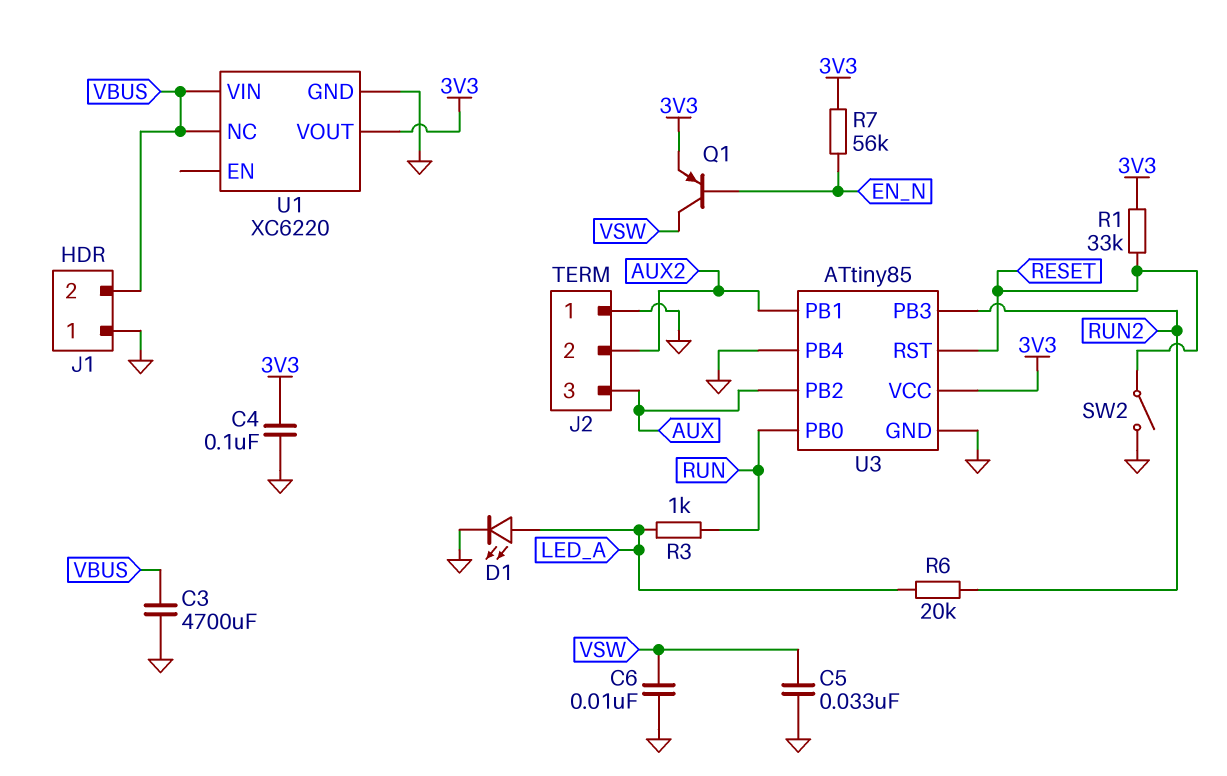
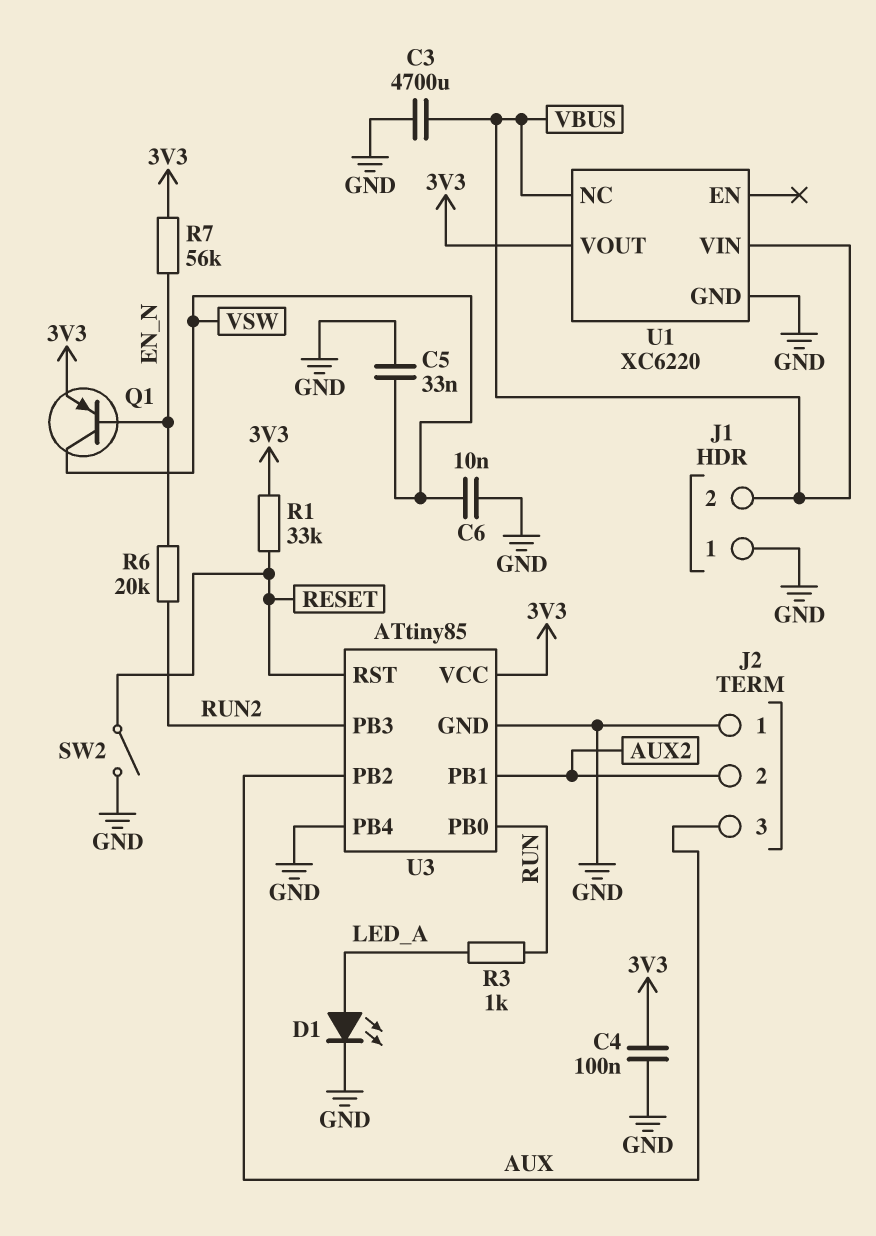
R6: 20k (LED_A, RUN2) -> 20k (EN_N, RUN2)

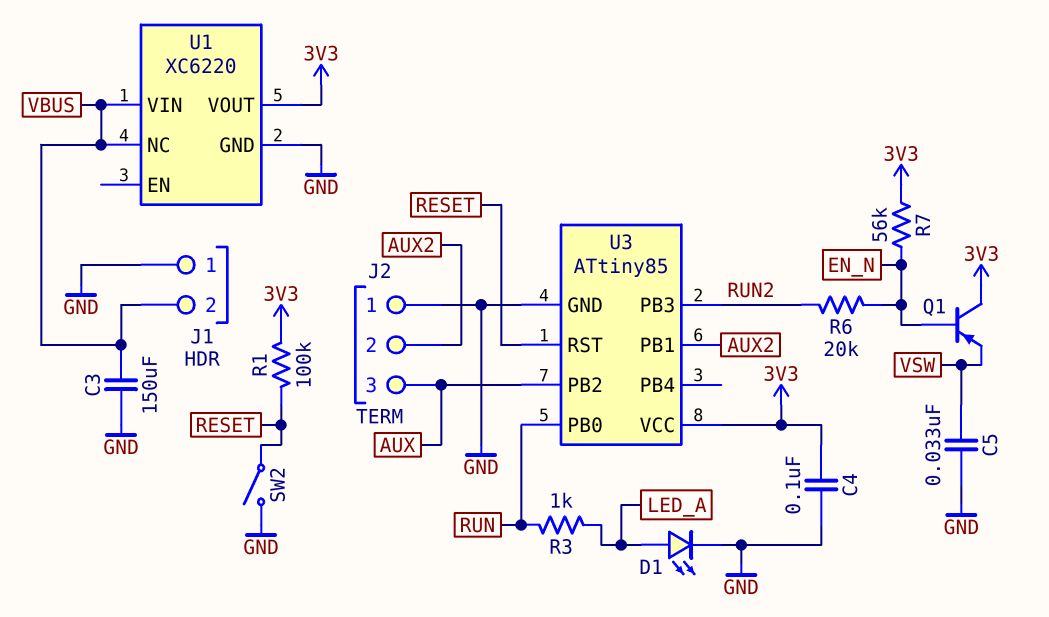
C3: 4700uF (GND, VBUS) -> 150uF (GND, VBUS)
C6: 10nF (GND, VSW) -> none
Q1: PNP (B EN_N, C VSW, E 3V3) -> PNP (B EN_N, C 3V3, E VSW)
R1: 33k (3V3, RESET) -> 100k (3V3, RESET)
U3 pin PB4: GND -> none

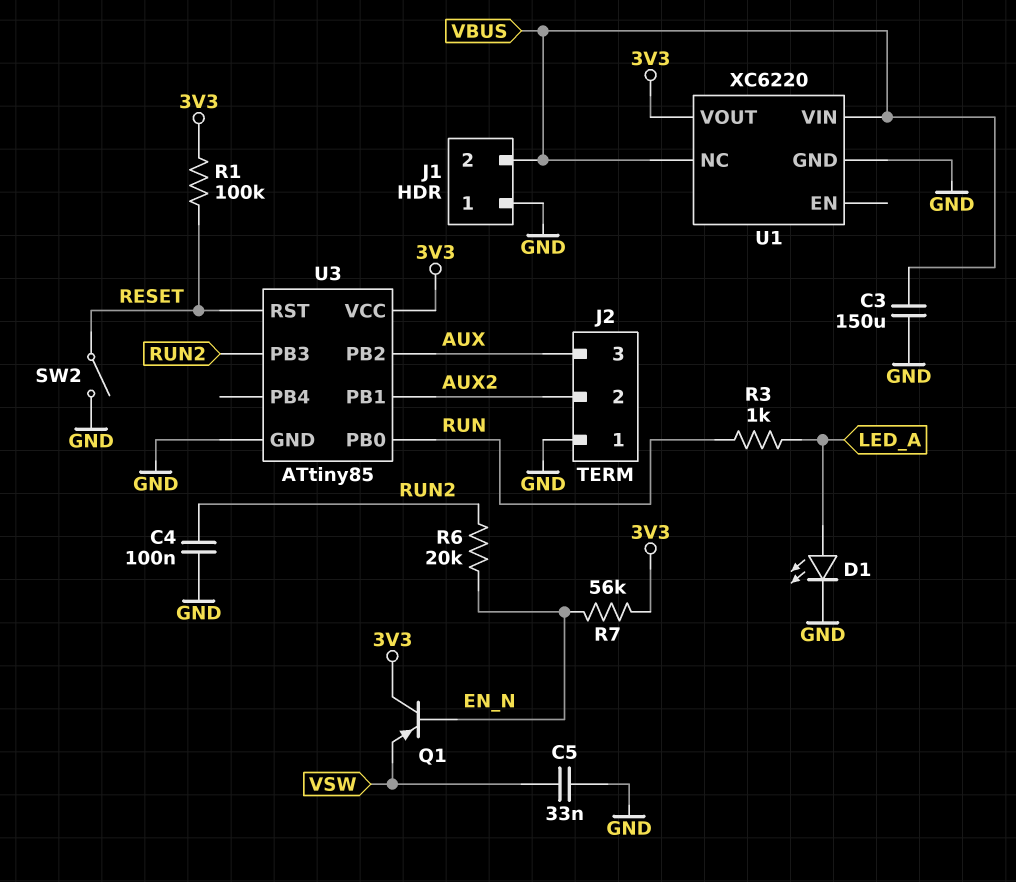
C4: 100nF (3V3, GND) -> 100nF (GND, RUN2)

